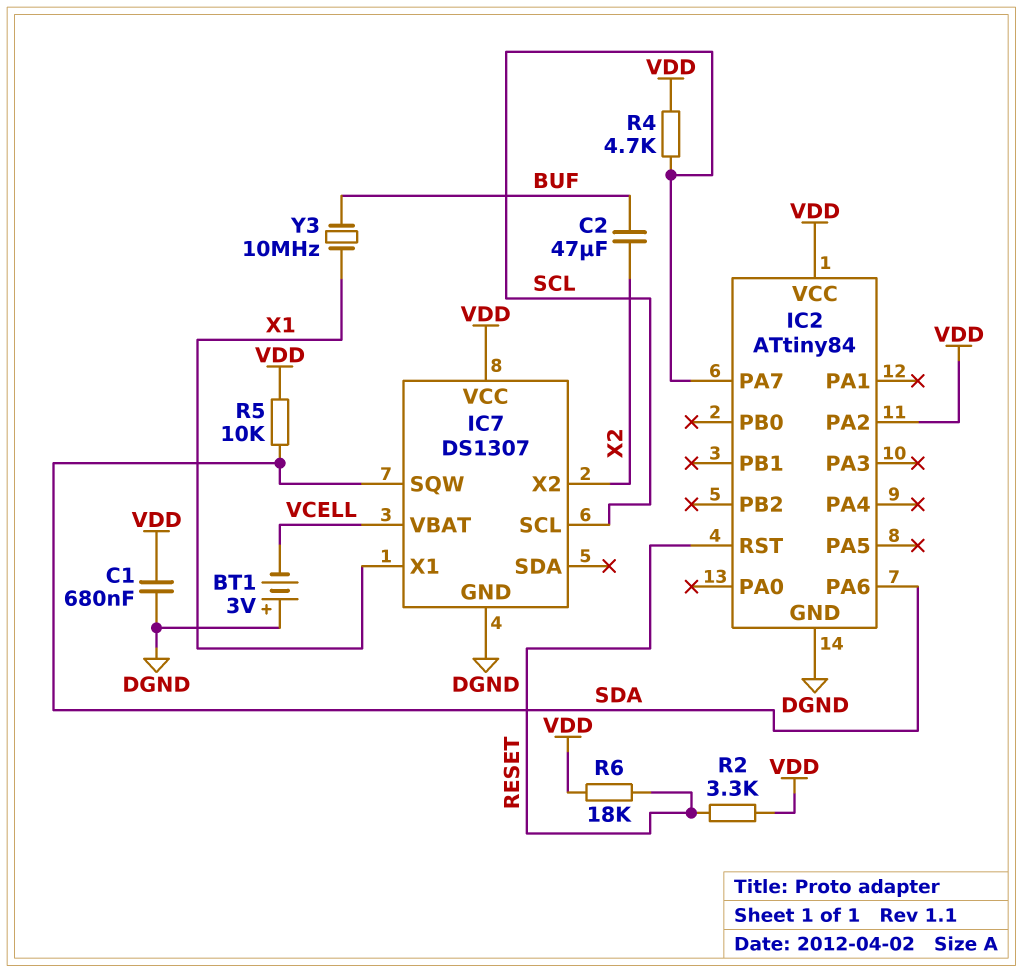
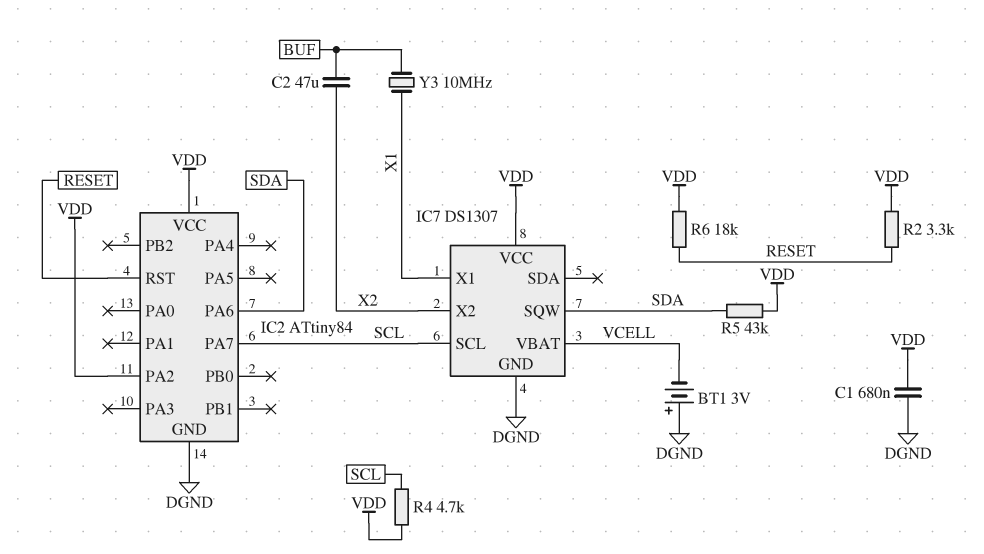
R5: 10k (SDA, VDD) -> 43k (SDA, VDD)

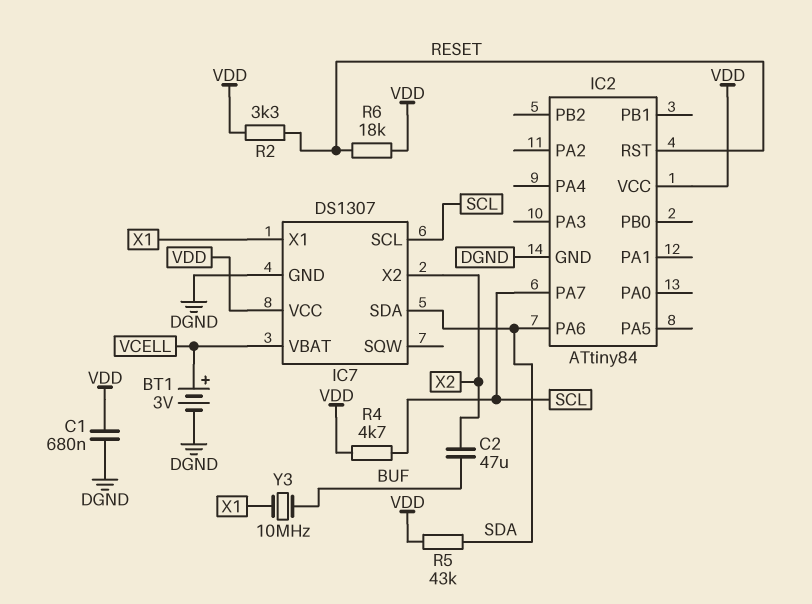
BT1: 3V (plus DGND, minus VCELL) -> 3V (plus VCELL, minus DGND)
IC2 pin PA2: VDD -> none
IC7 pin SDA: none -> SDA
IC7 pin SQW: SDA -> none

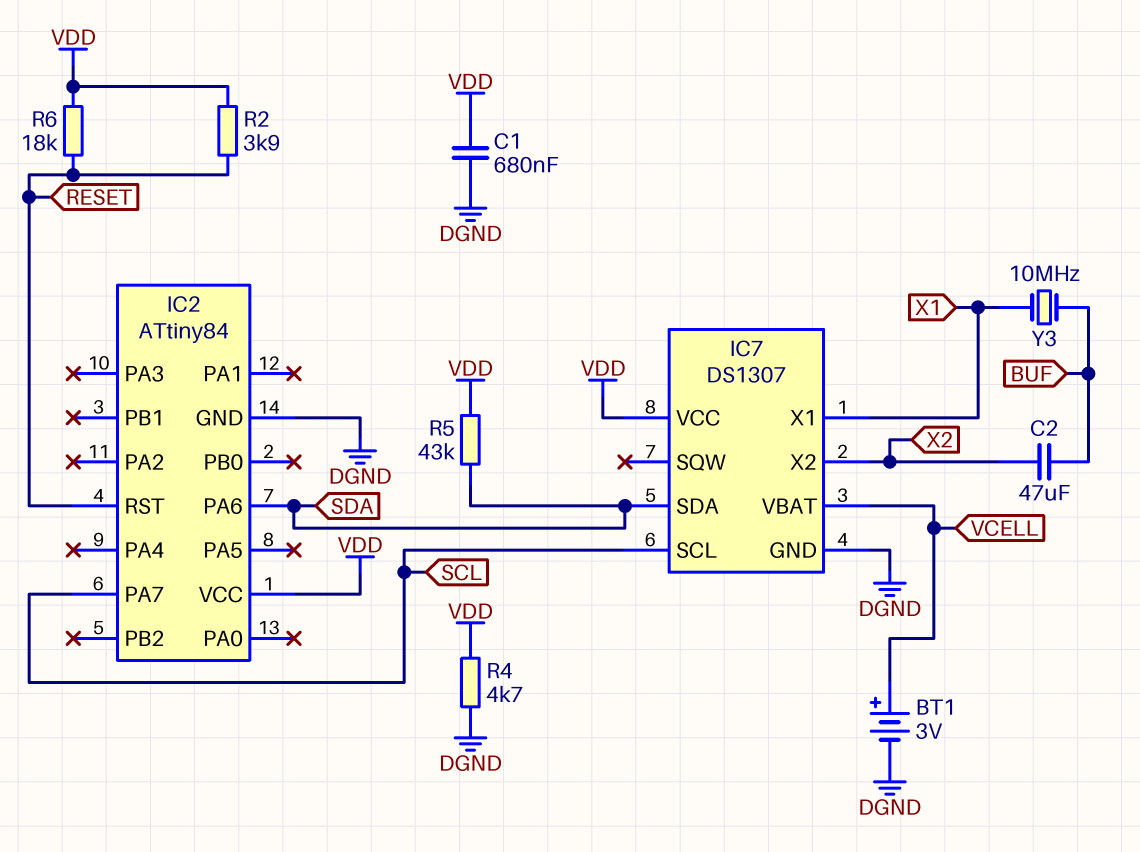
R2: 3.3k (RESET, VDD) -> 3.9k (RESET, VDD)
R4: 4.7k (SCL, VDD) -> 4.7k (DGND, VDD)

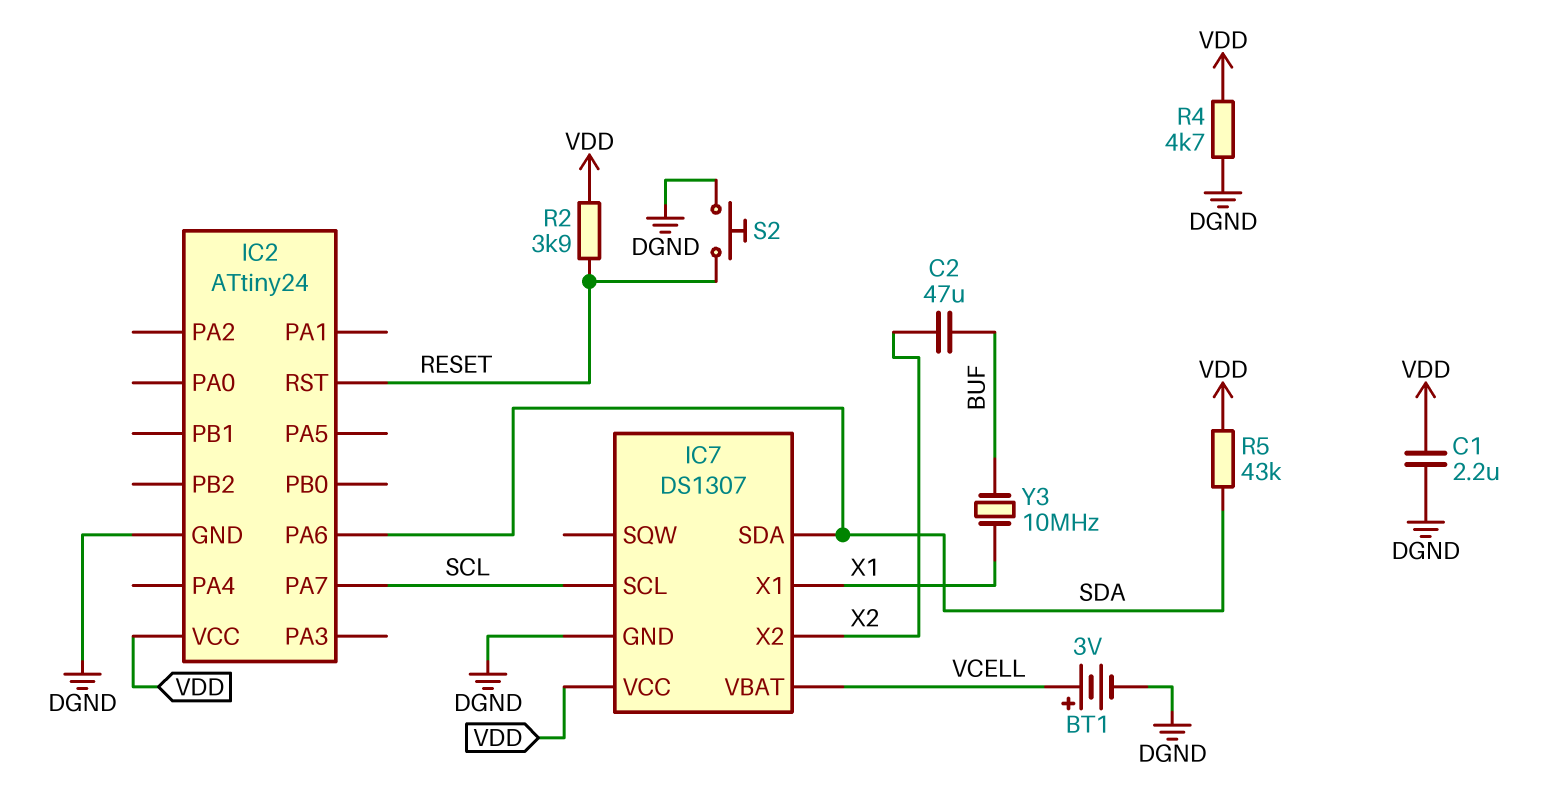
C1: 680nF (DGND, VDD) -> 2.2uF (DGND, VDD)
IC2: ATtiny84 -> ATtiny24
R6: 18k (RESET, VDD) -> none
S2: none -> button (DGND, RESET)

